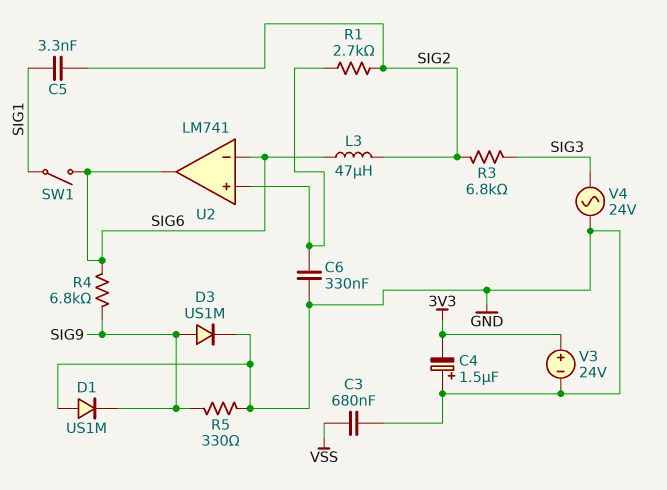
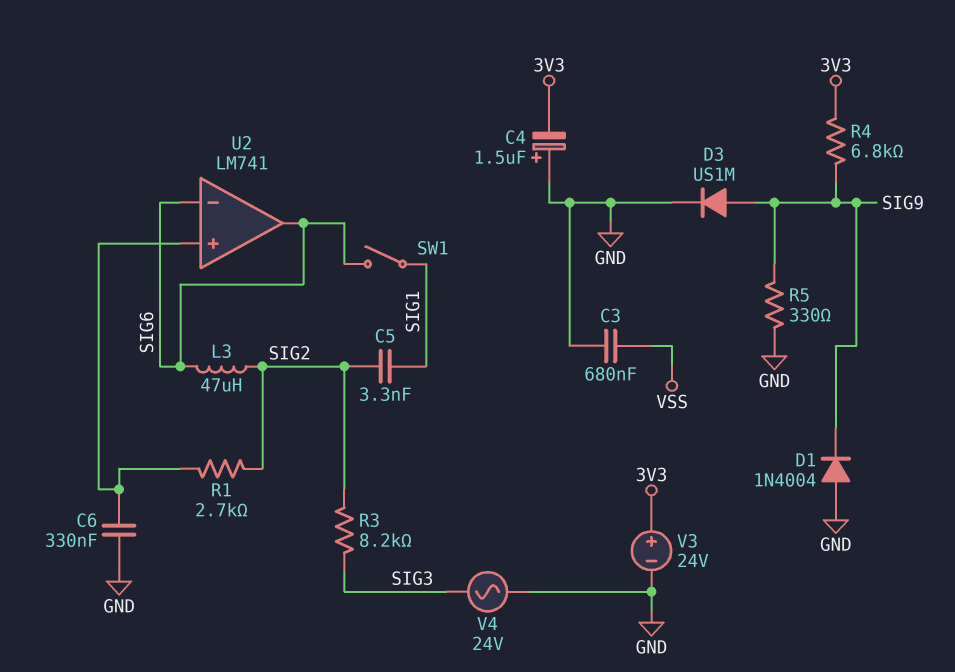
D1: diode US1M (A GND, K SIG9) -> diode 1N4004 (A GND, K SIG9)
R3: 6.8k (SIG2, SIG3) -> 8.2k (SIG2, SIG3)
R4: 6.8k (SIG6, SIG9) -> 6.8k (3V3, SIG9)

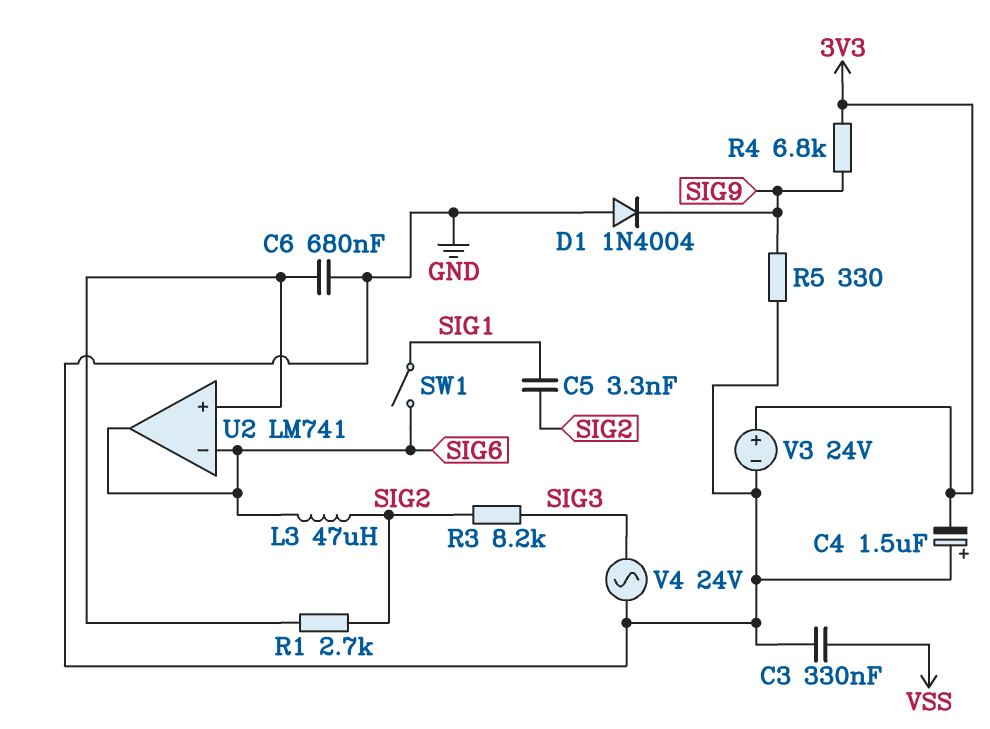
C3: 680nF (GND, VSS) -> 330nF (GND, VSS)
C6: 330nF (GND, U2/in+) -> 680nF (GND, U2/in+)
D3: diode US1M (A SIG9, K GND) -> none

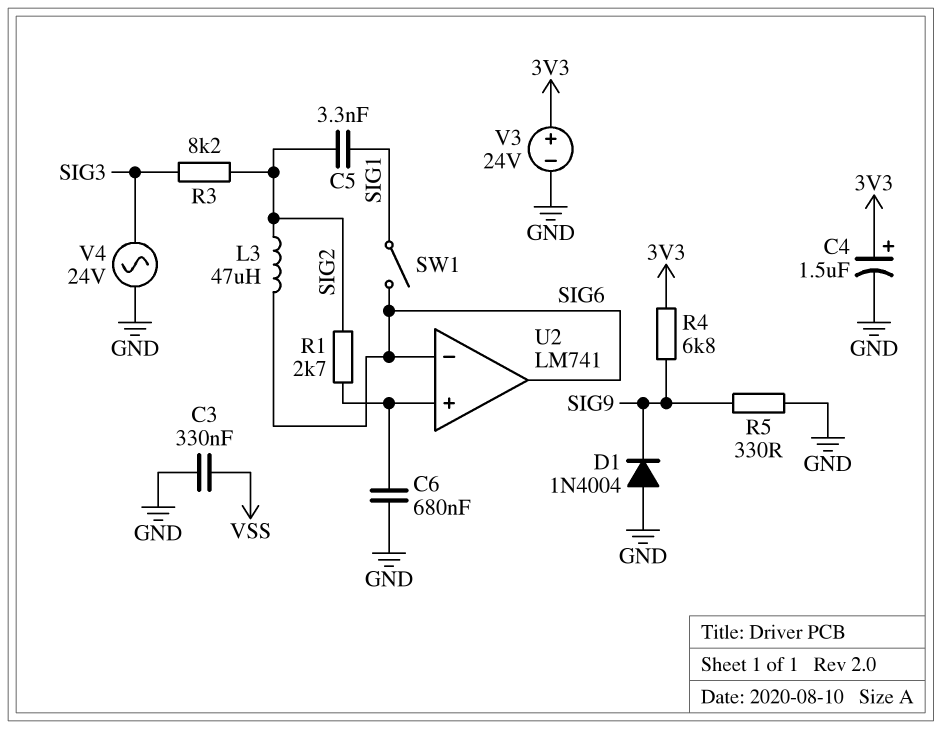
C4: 1.5uF (plus GND, minus 3V3) -> 1.5uF (plus 3V3, minus GND)

